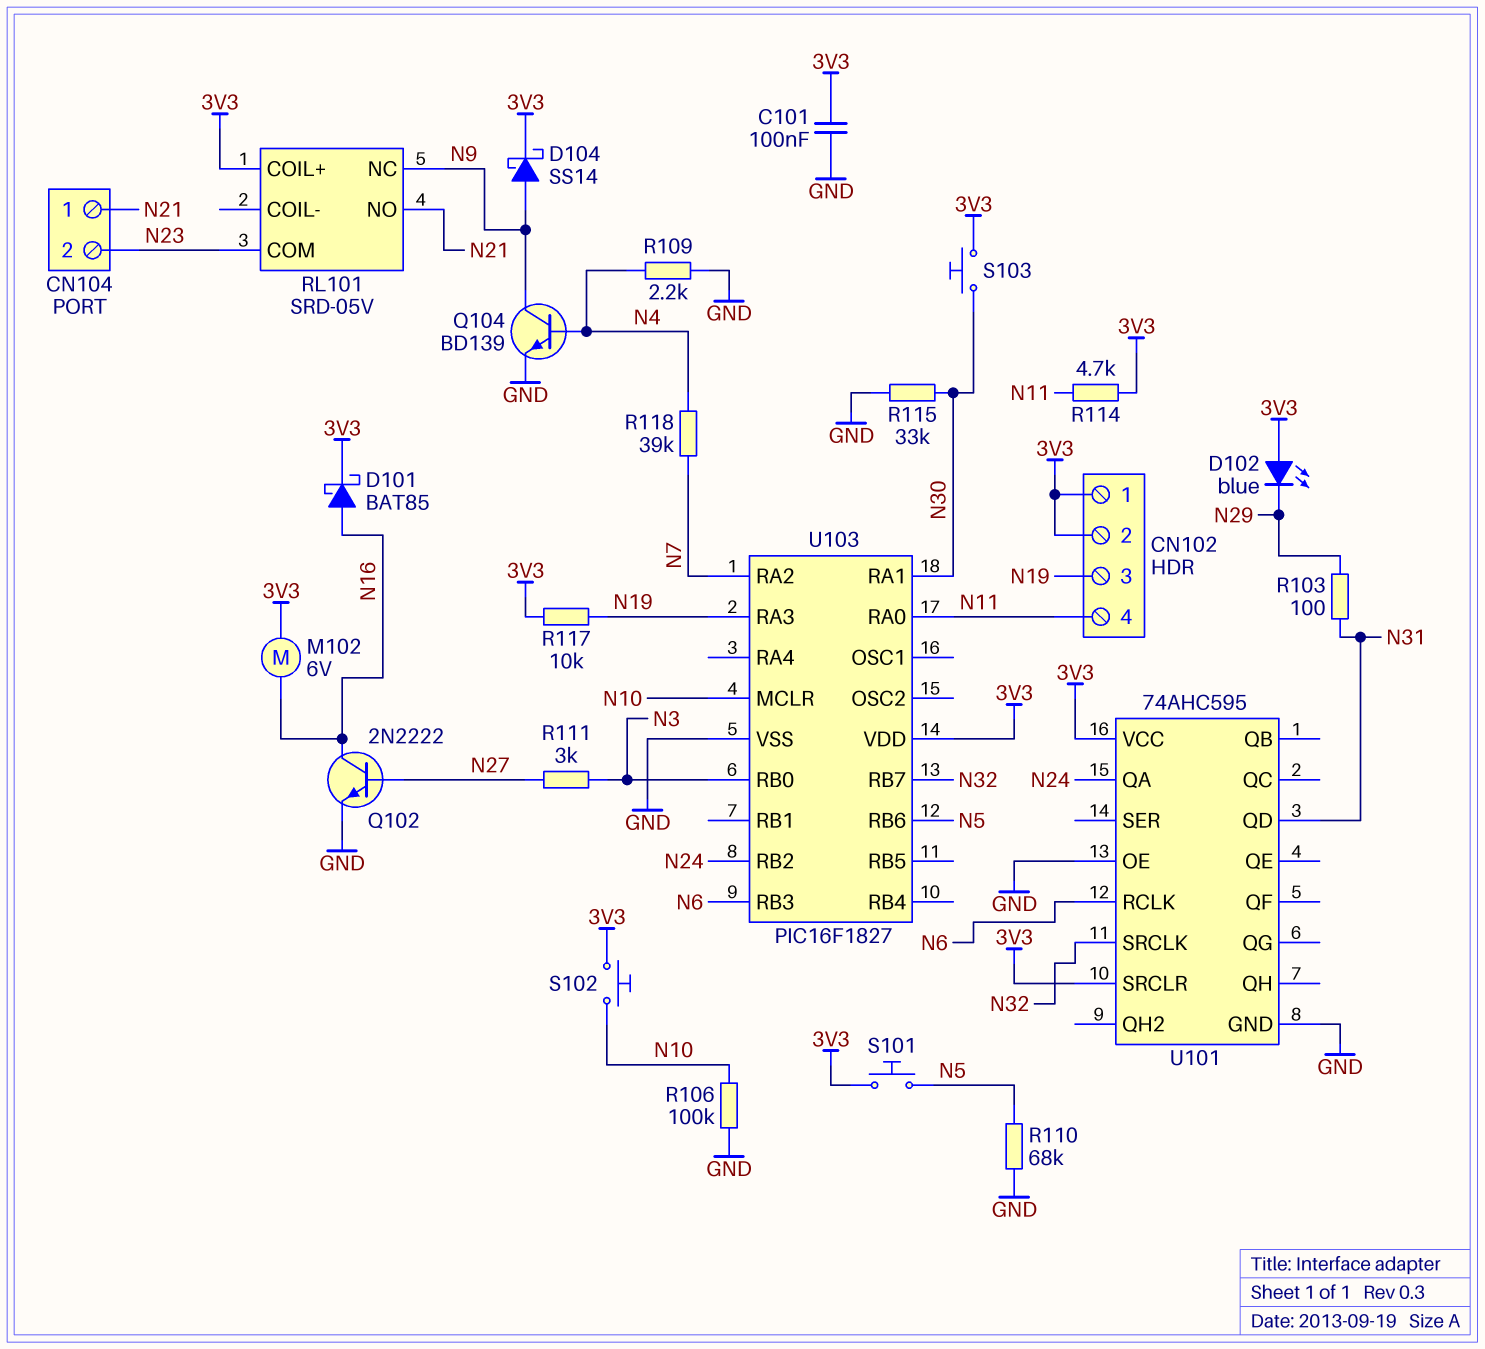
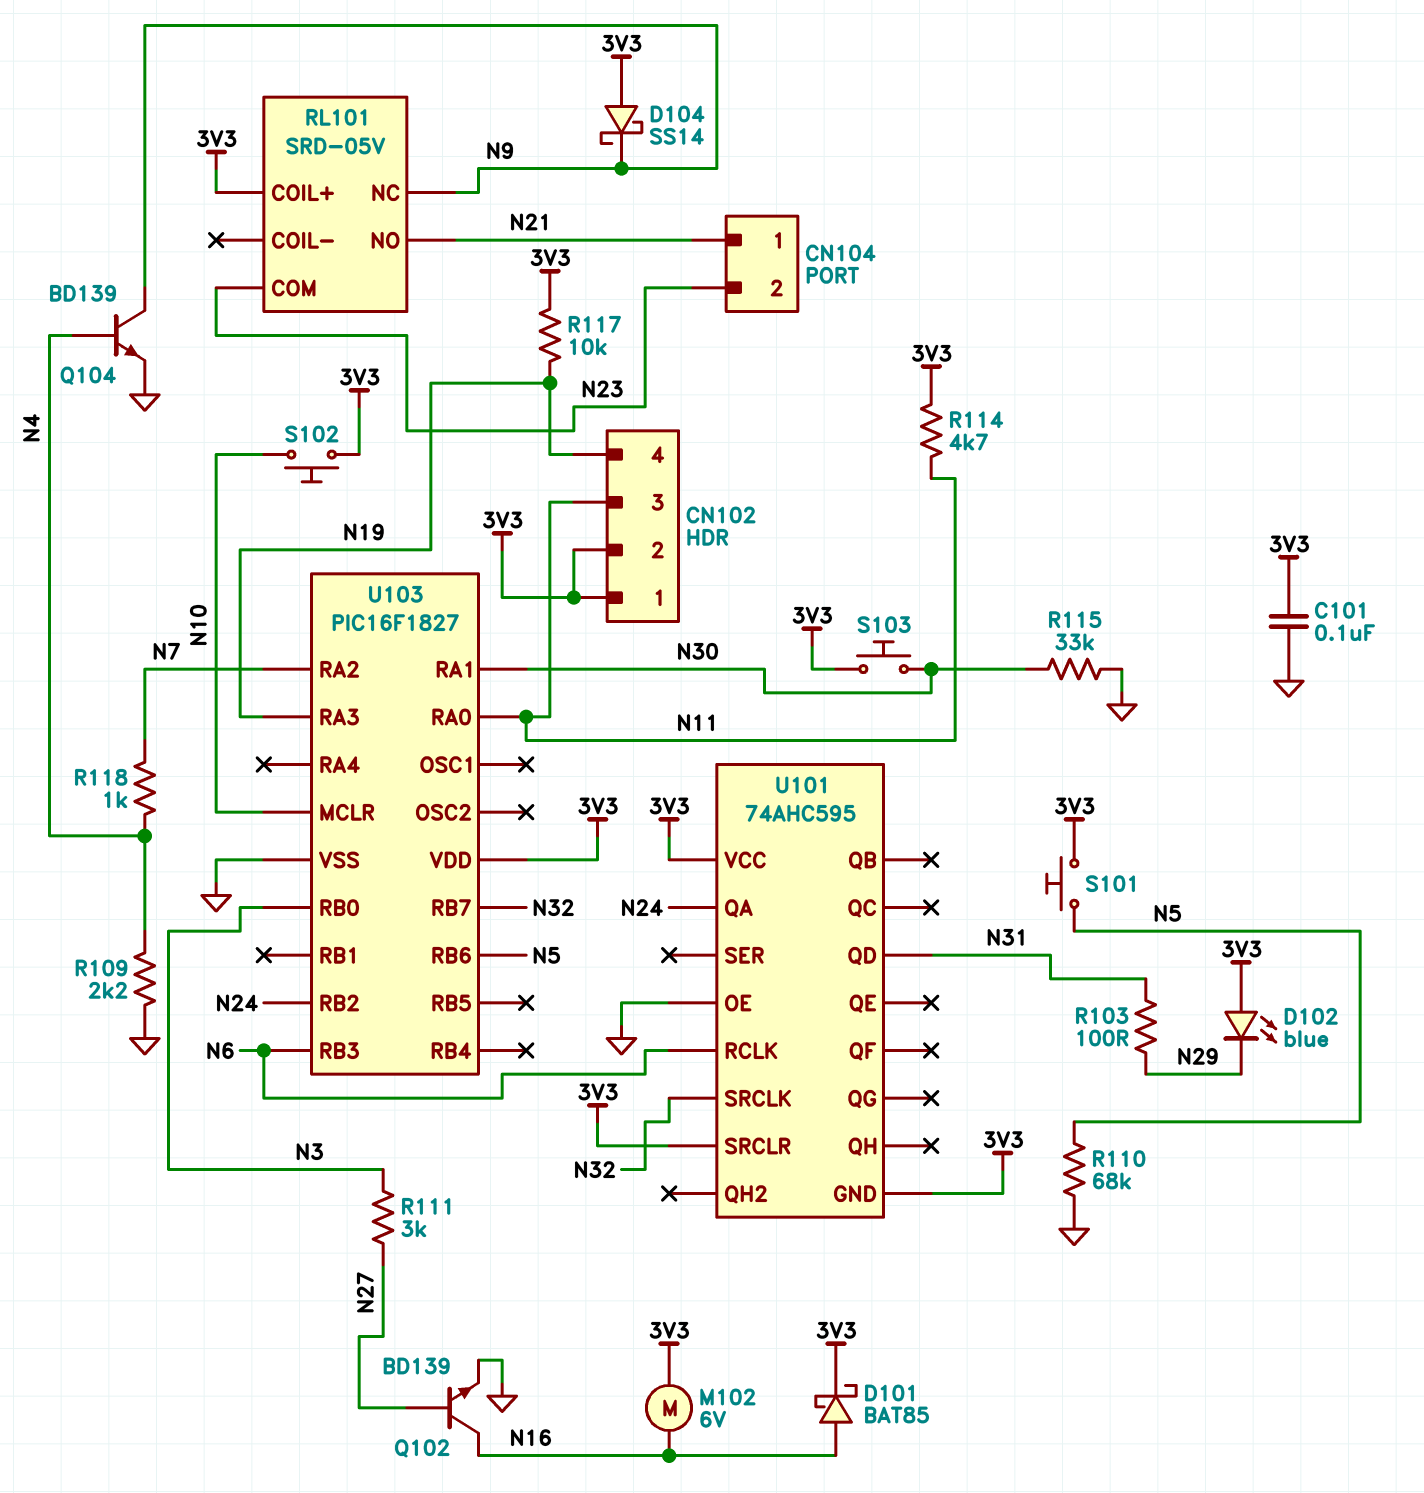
CN102 pin 3: N19 -> N11
CN102 pin 4: N11 -> N19
D104: schottky SS14 (A N9, K 3V3) -> schottky SS14 (A 3V3, K N9)
Q102: NPN 2N2222 (B N27, C N16, E GND) -> NPN BD139 (B N27, C N16, E GND)
R106: 100k (GND, N10) -> none
R118: 39k (N4, N7) -> 1k (N4, N7)
U101 pin GND: GND -> 3V3

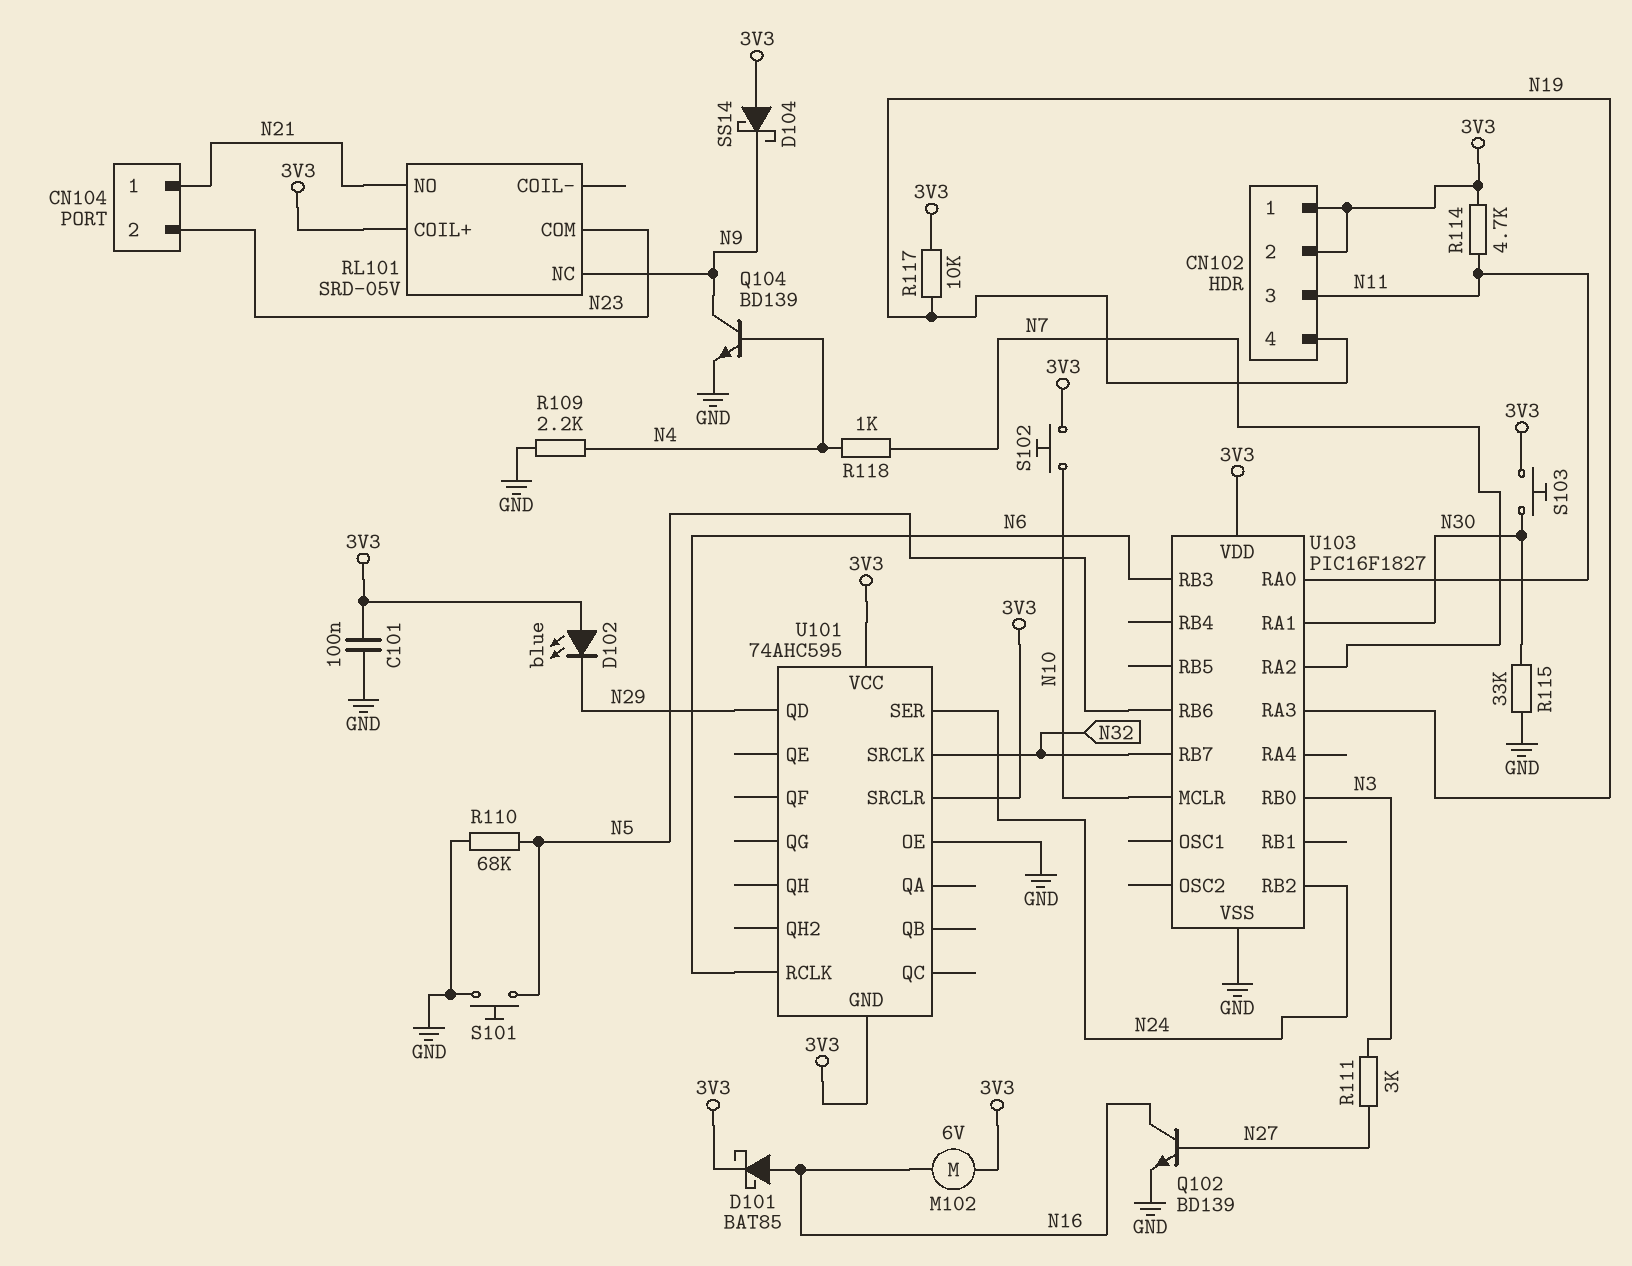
R103: 100 (N29, N31) -> none
S101: button (3V3, N5) -> button (GND, N5)
U101 pin QA: N24 -> none
U101 pin QD: N31 -> N29
U101 pin SER: none -> N24

